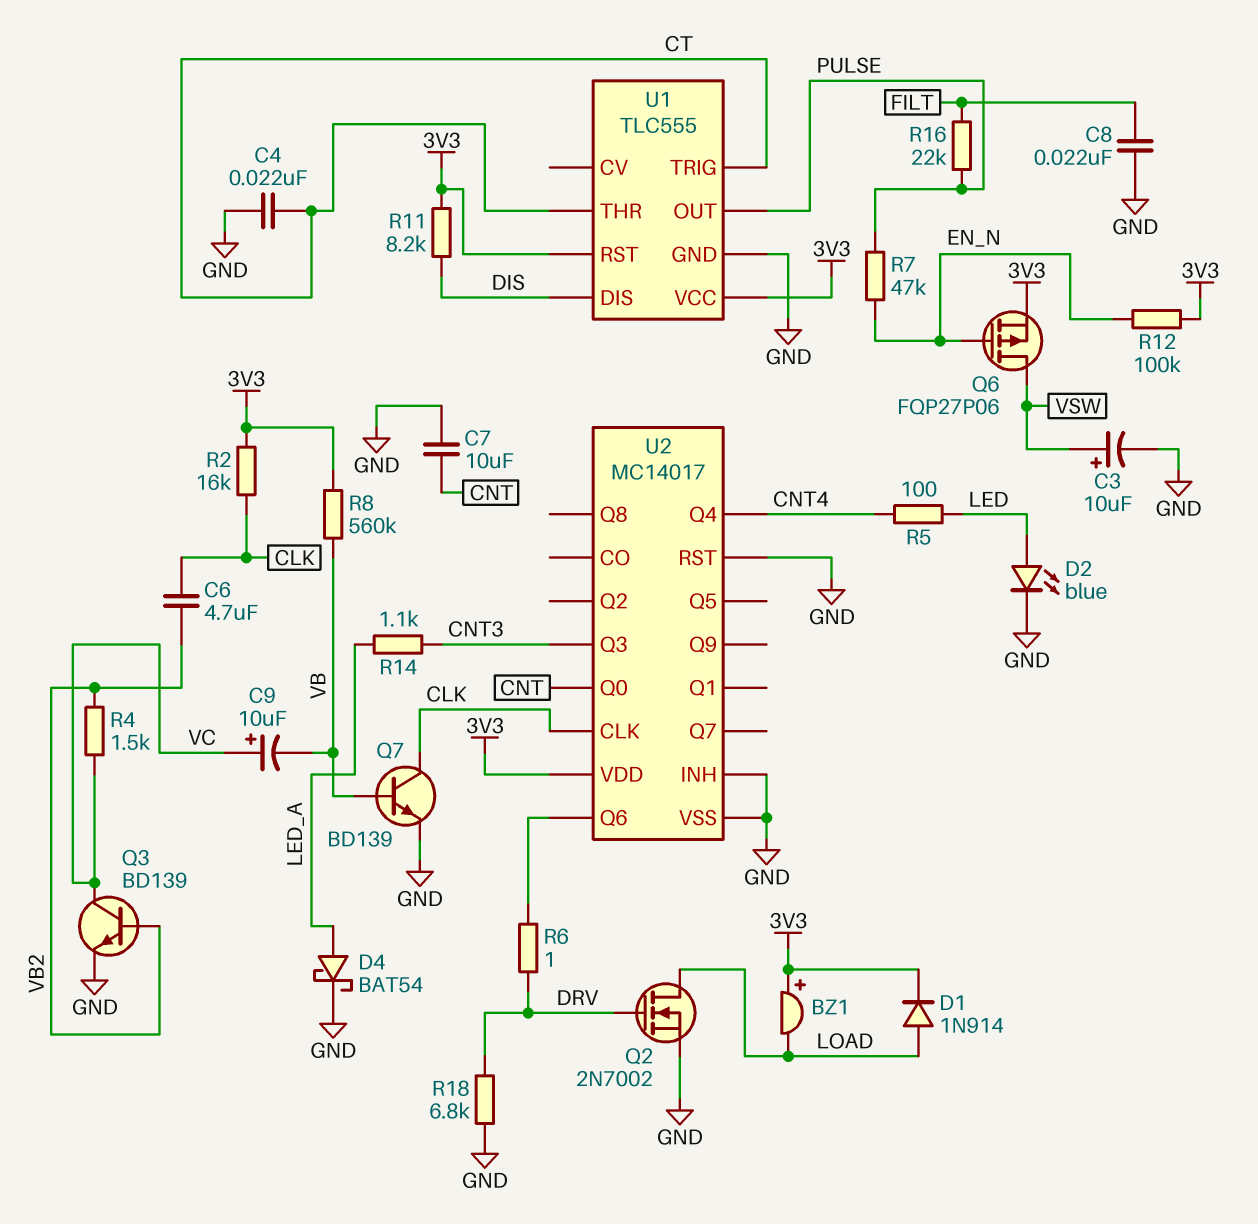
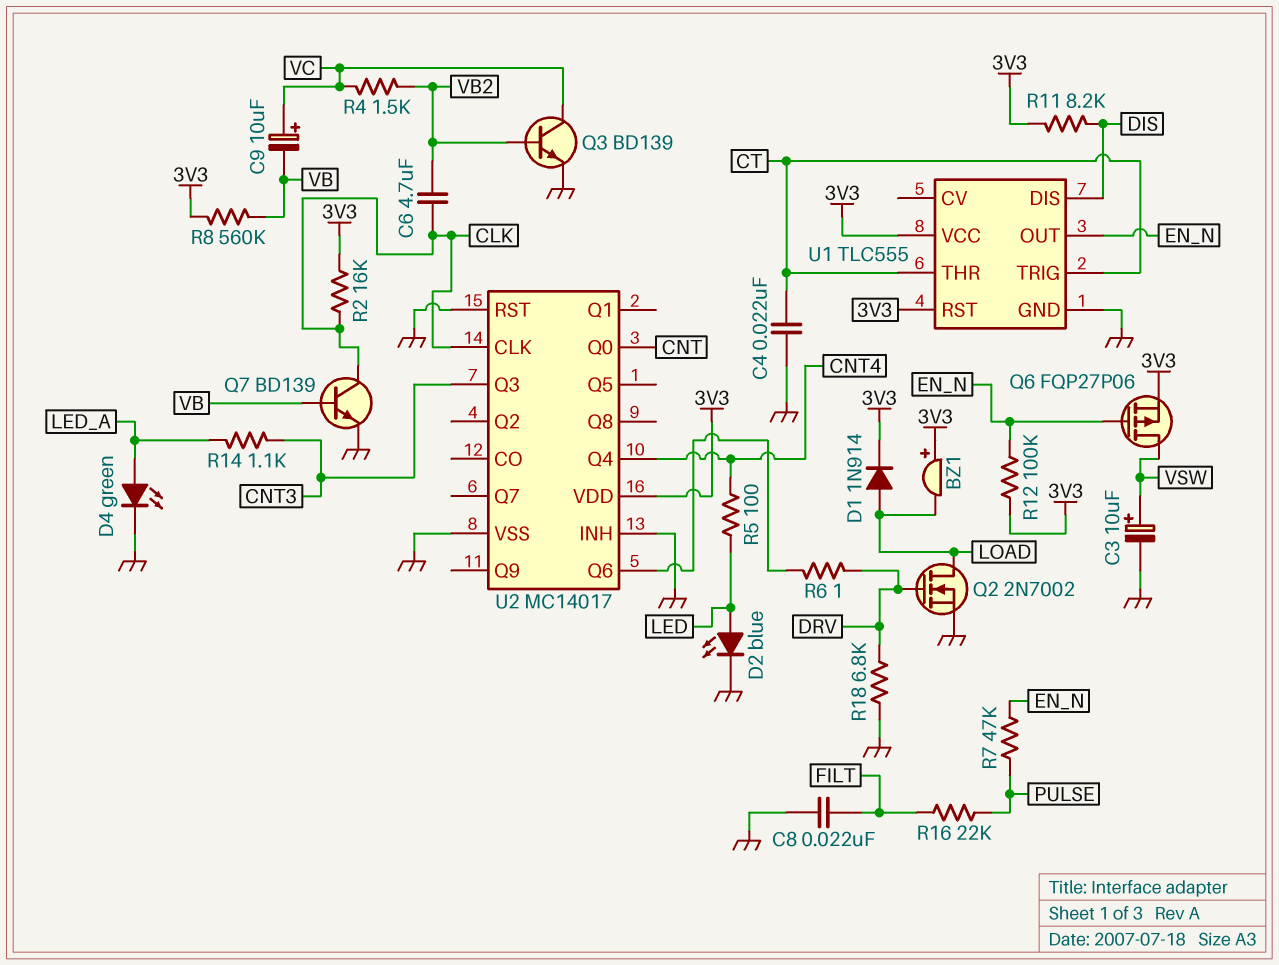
C7: 10uF (CNT, GND) -> none
D4: schottky BAT54 (A LED_A, K GND) -> LED green (A LED_A, K GND)
U1 pin OUT: PULSE -> EN_N

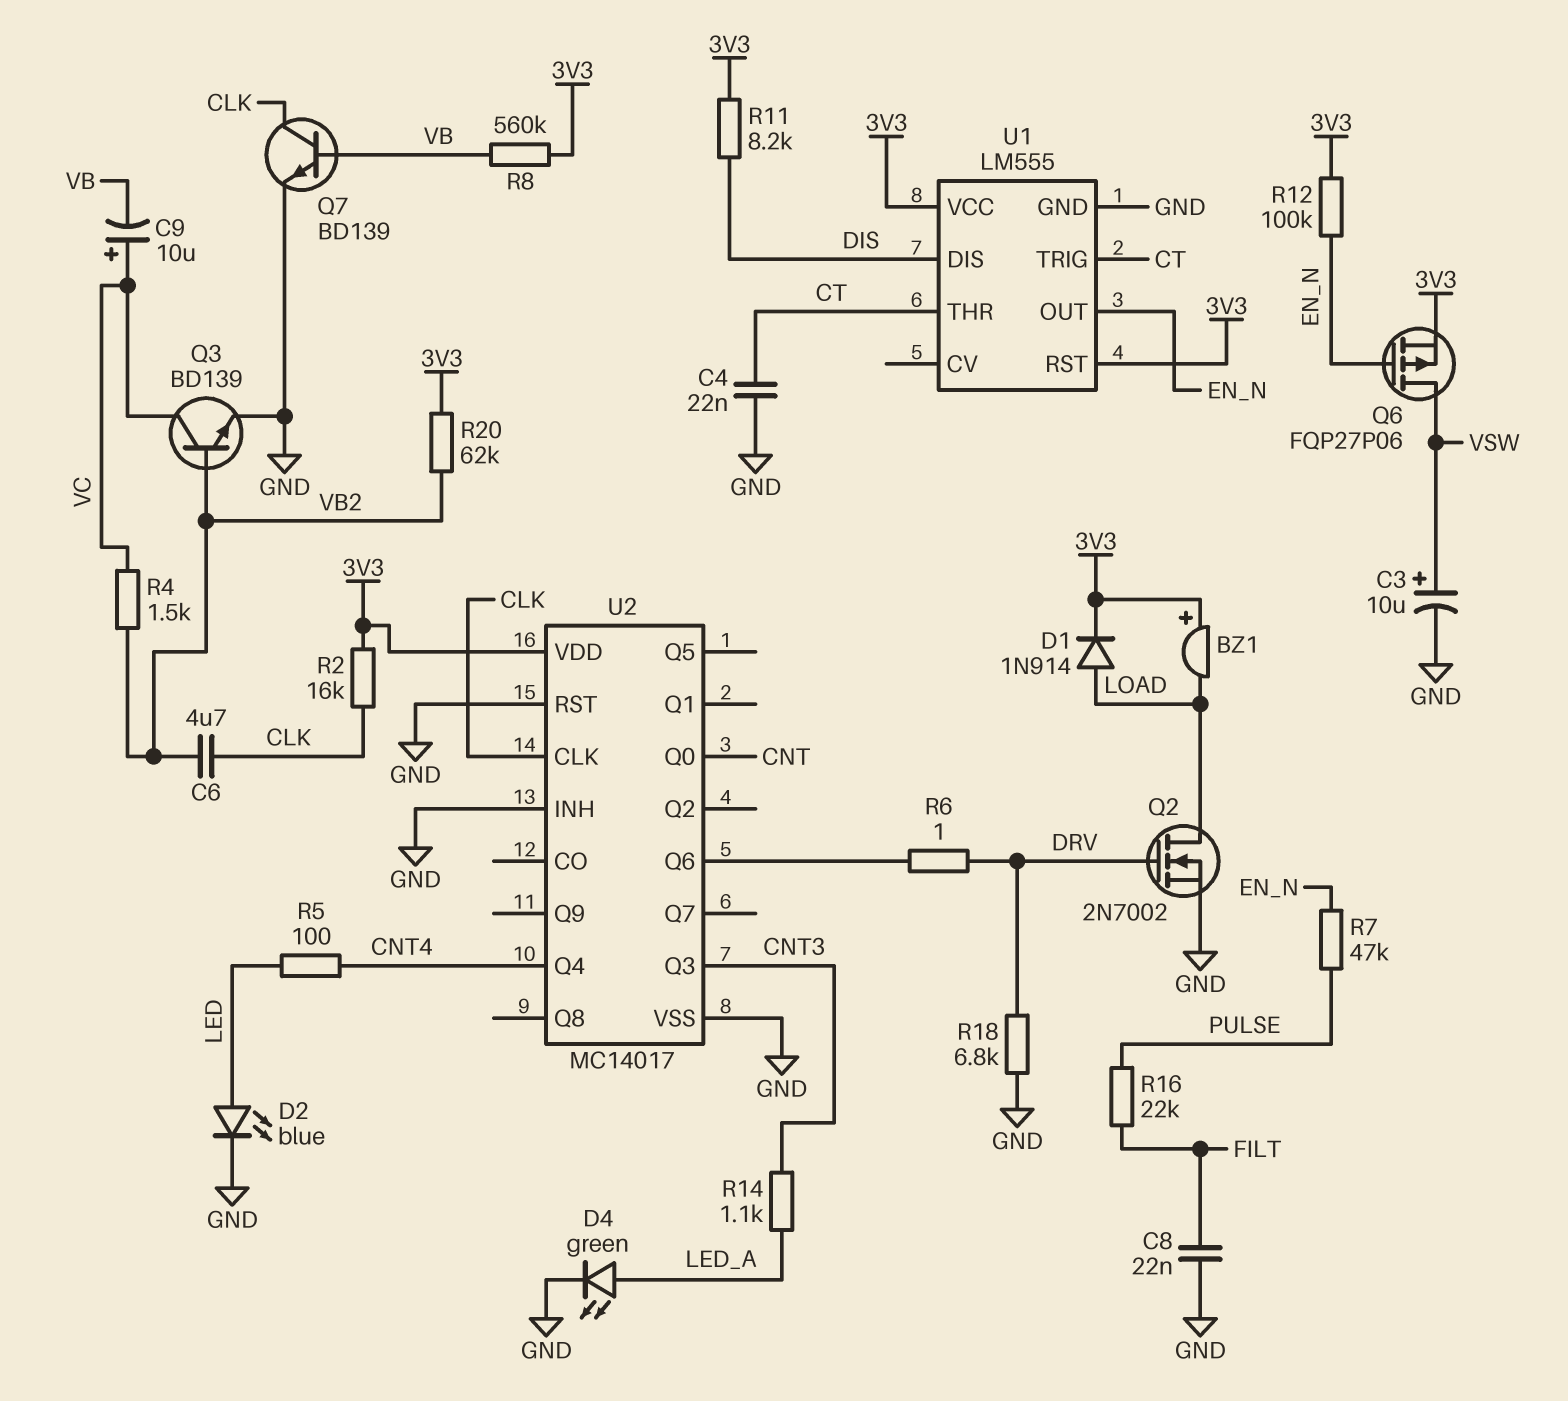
R20: none -> 62k (3V3, VB2)
U1: TLC555 -> LM555

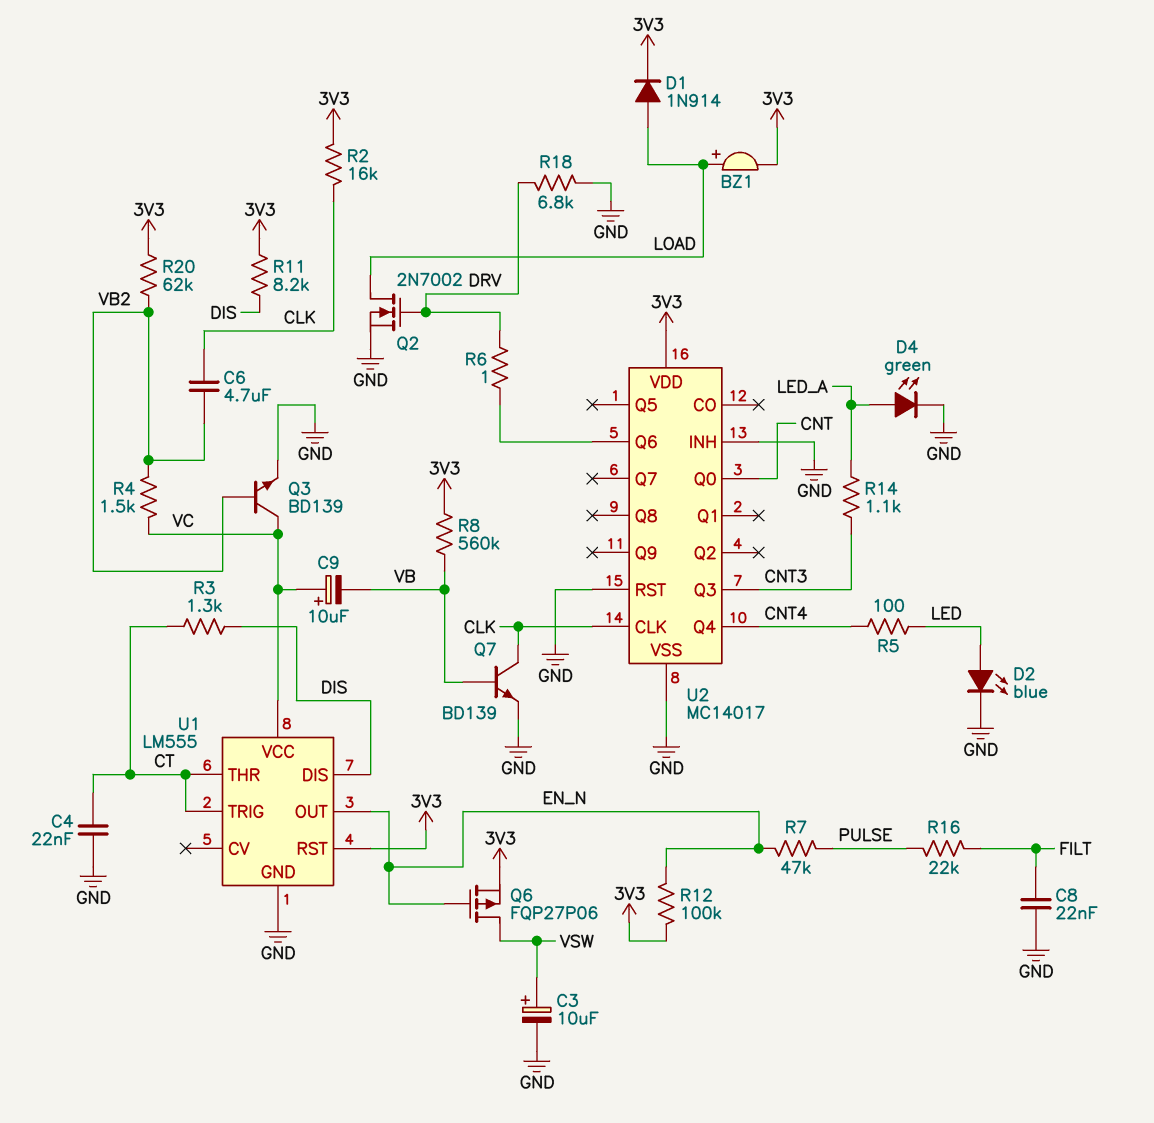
BZ1: buzzer (plus 3V3, minus LOAD) -> buzzer (plus LOAD, minus 3V3)
R3: none -> 1.3k (CT, DIS)
U1 pin VCC: 3V3 -> VC

